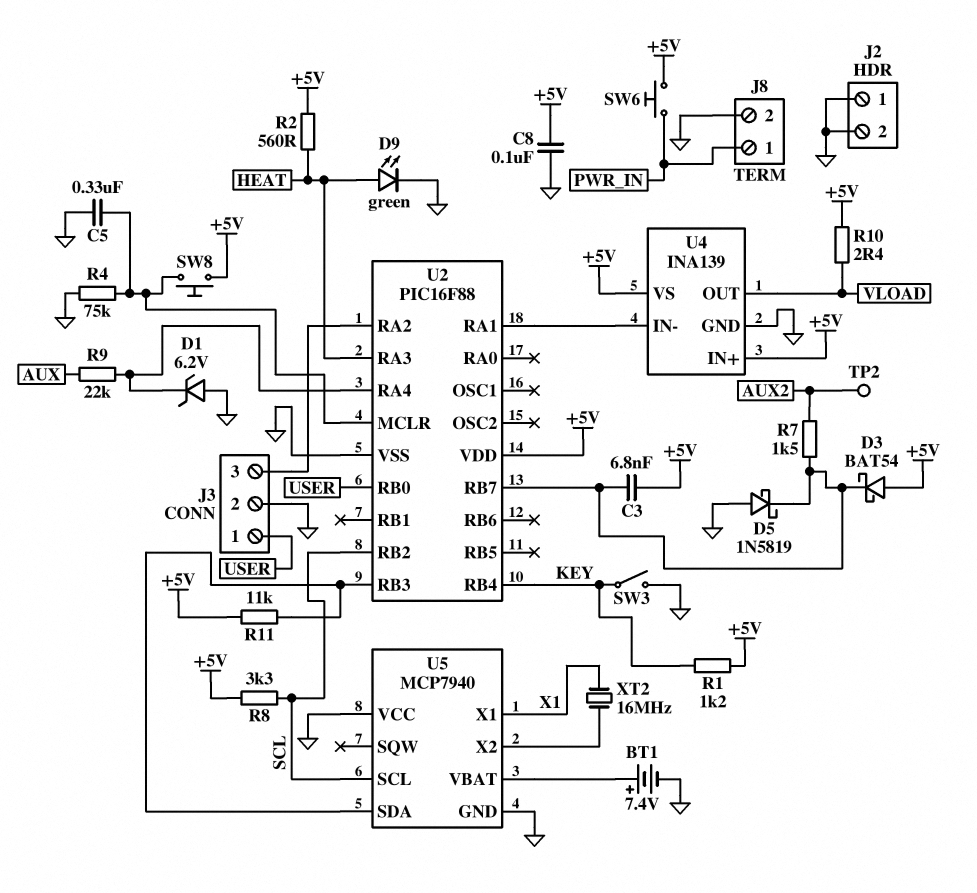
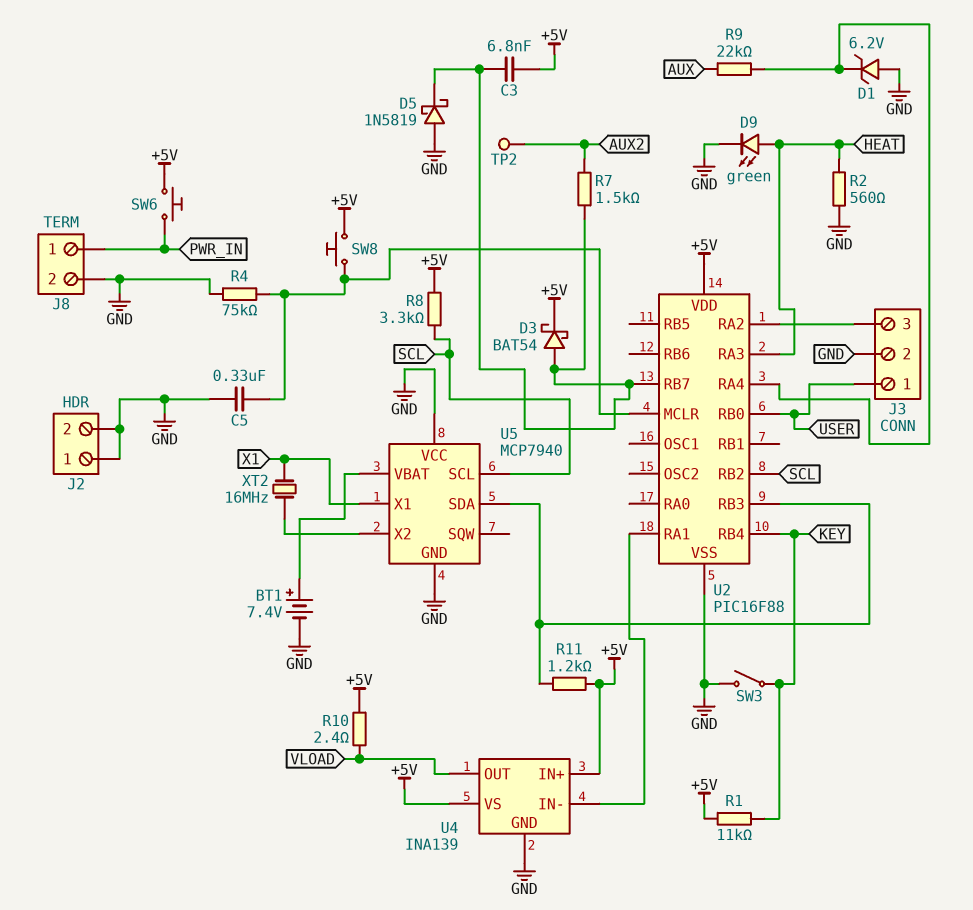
C8: 100nF (+5V, GND) -> none
D3: schottky BAT54 (A +5V, K U2/RB7) -> schottky BAT54 (A U2/RB7, K +5V)
R1: 1.2k (+5V, KEY) -> 11k (+5V, KEY)
R2: 560 (+5V, HEAT) -> 560 (GND, HEAT)
R11: 11k (+5V, U2/RB3) -> 1.2k (+5V, U2/RB3)

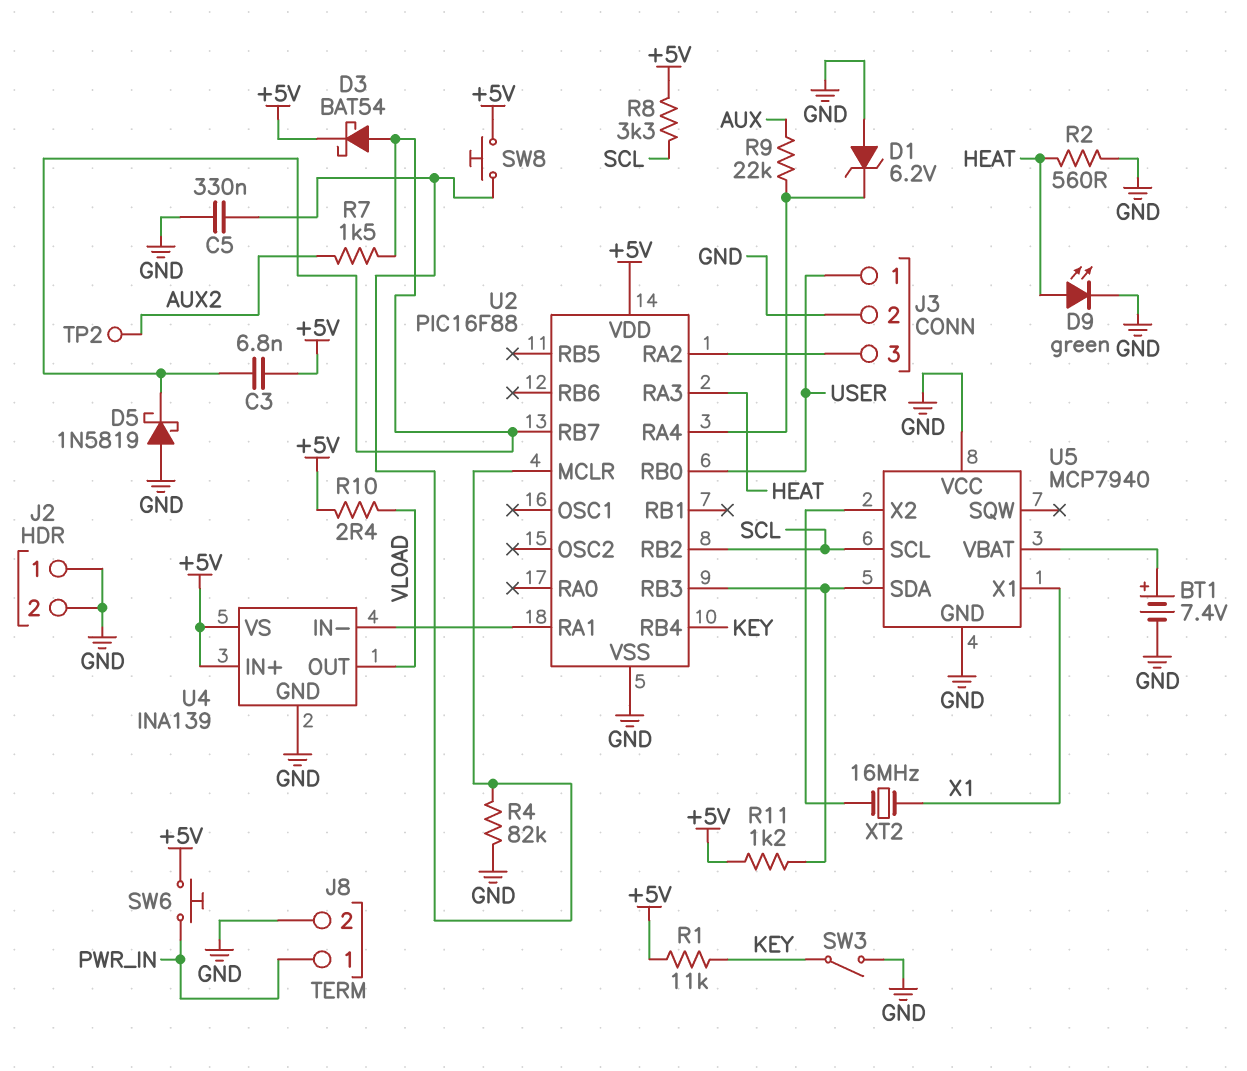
R4: 75k (GND, U2/MCLR) -> 82k (GND, U2/MCLR)

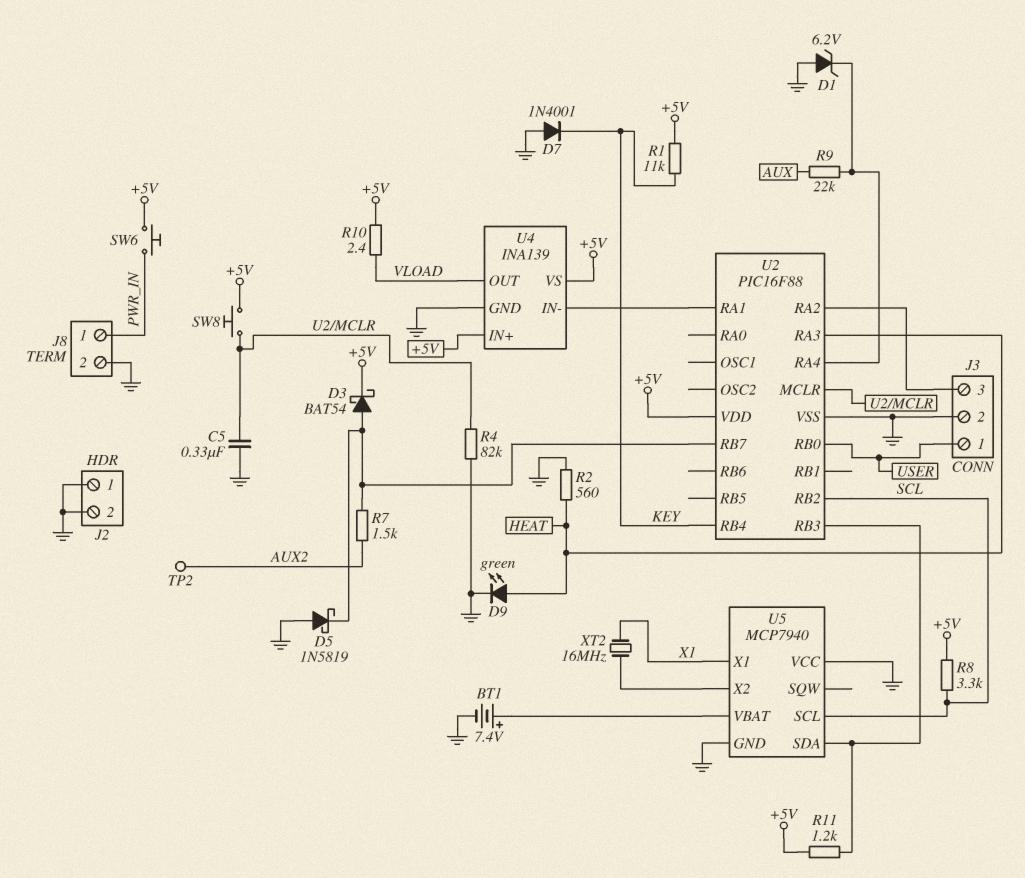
C3: 6.8nF (+5V, U2/RB7) -> none
D7: none -> diode 1N4001 (A GND, K KEY)
SW3: switch (GND, KEY) -> none

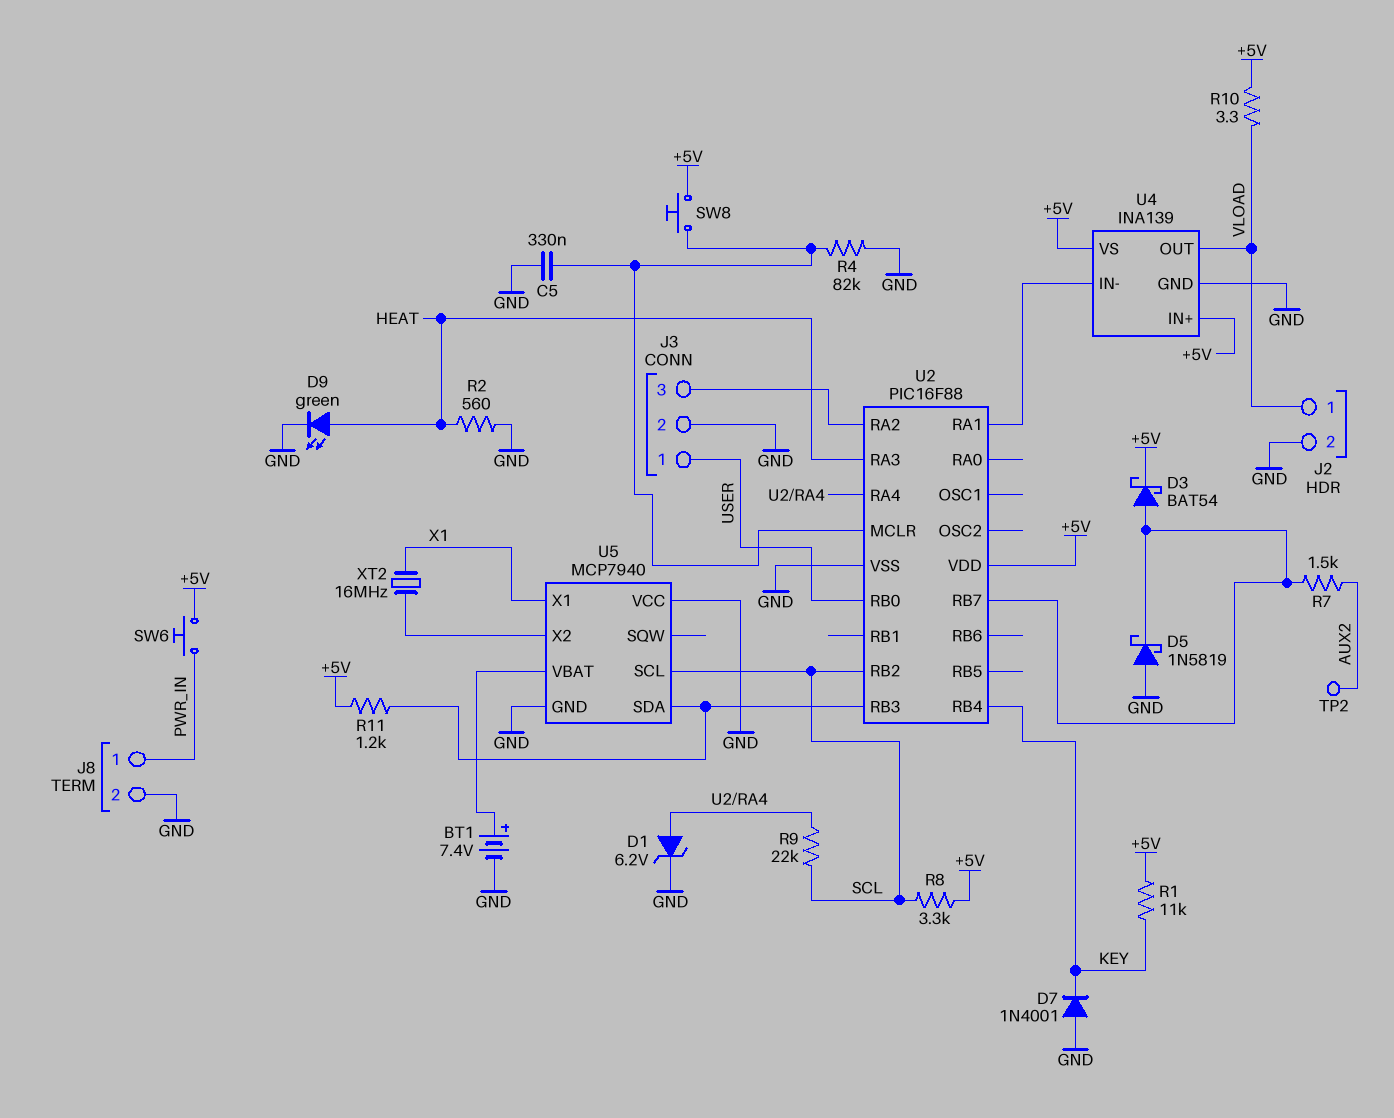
D1: zener 6.2V (A GND, K U2/RA4) -> zener 6.2V (A U2/RA4, K GND)
J2 pin 1: GND -> VLOAD
R9: 22k (AUX, U2/RA4) -> 22k (SCL, U2/RA4)
R10: 2.4 (+5V, VLOAD) -> 3.3 (+5V, VLOAD)

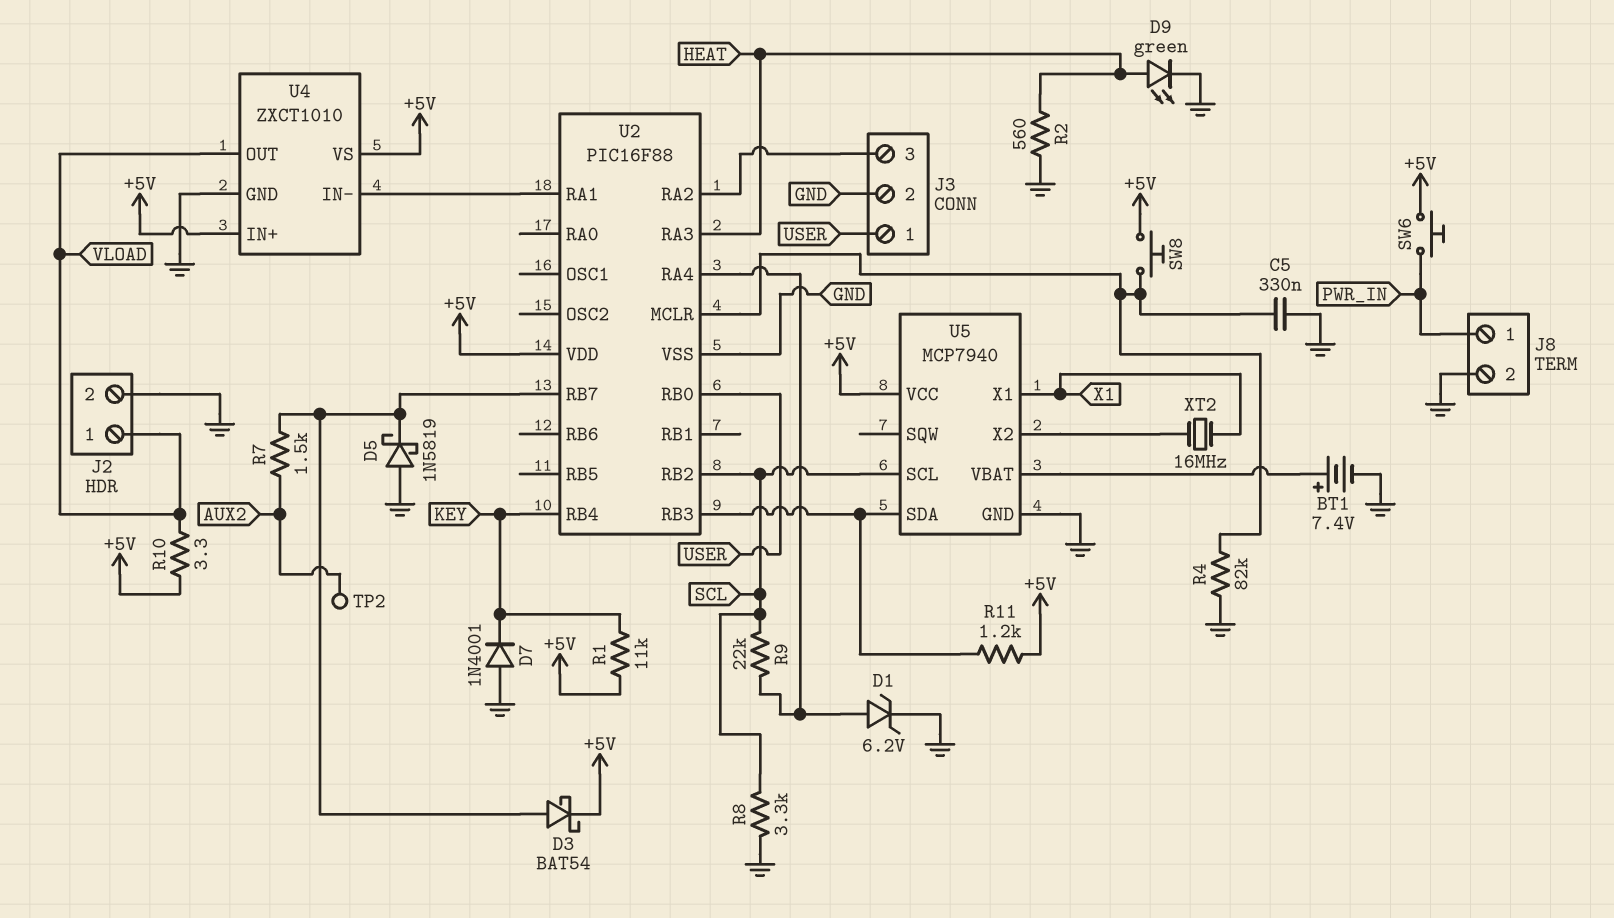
R8: 3.3k (+5V, SCL) -> 3.3k (GND, SCL)
U4: INA139 -> ZXCT1010
U5 pin VCC: GND -> +5V

